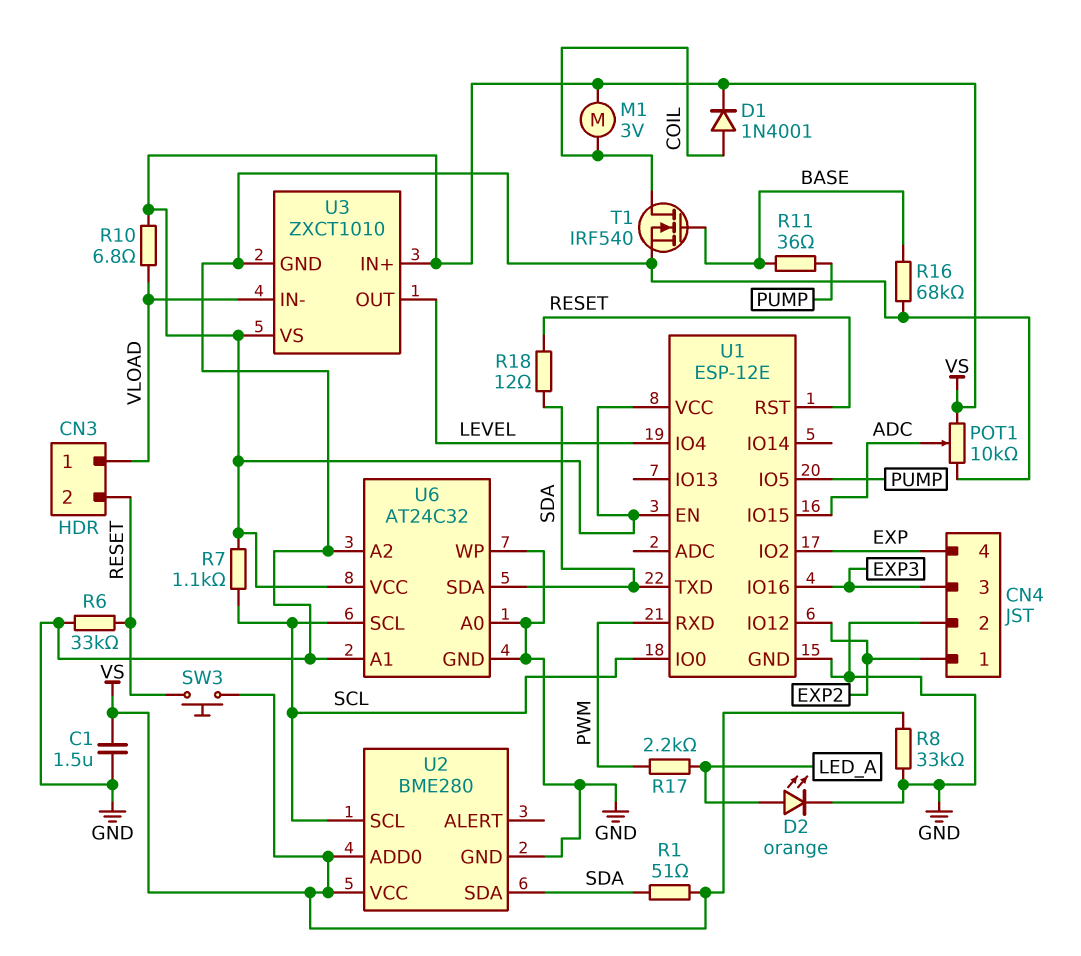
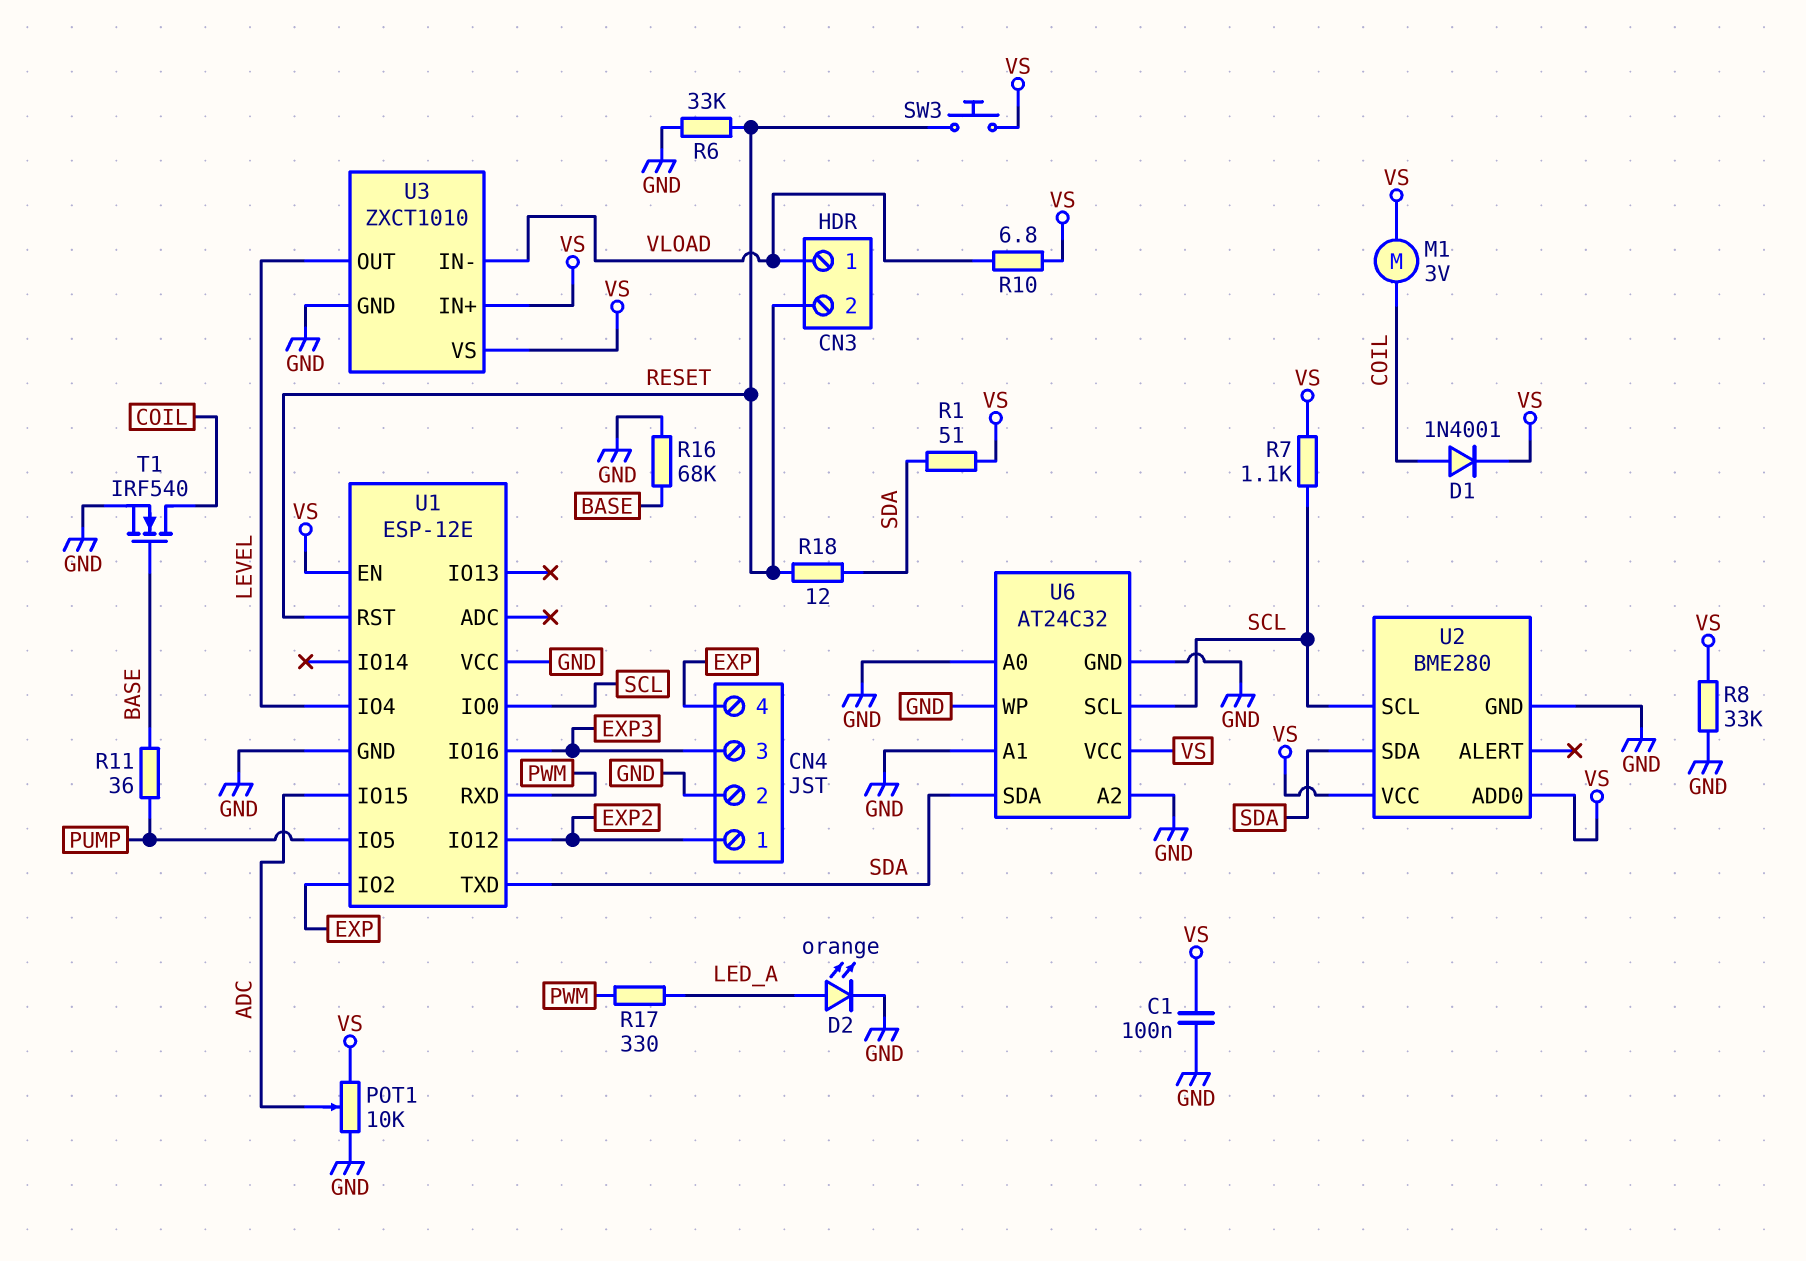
C1: 1.5uF (GND, VS) -> 100nF (GND, VS)
R17: 2.2k (LED_A, PWM) -> 330 (LED_A, PWM)
U1 pin VCC: VS -> GND

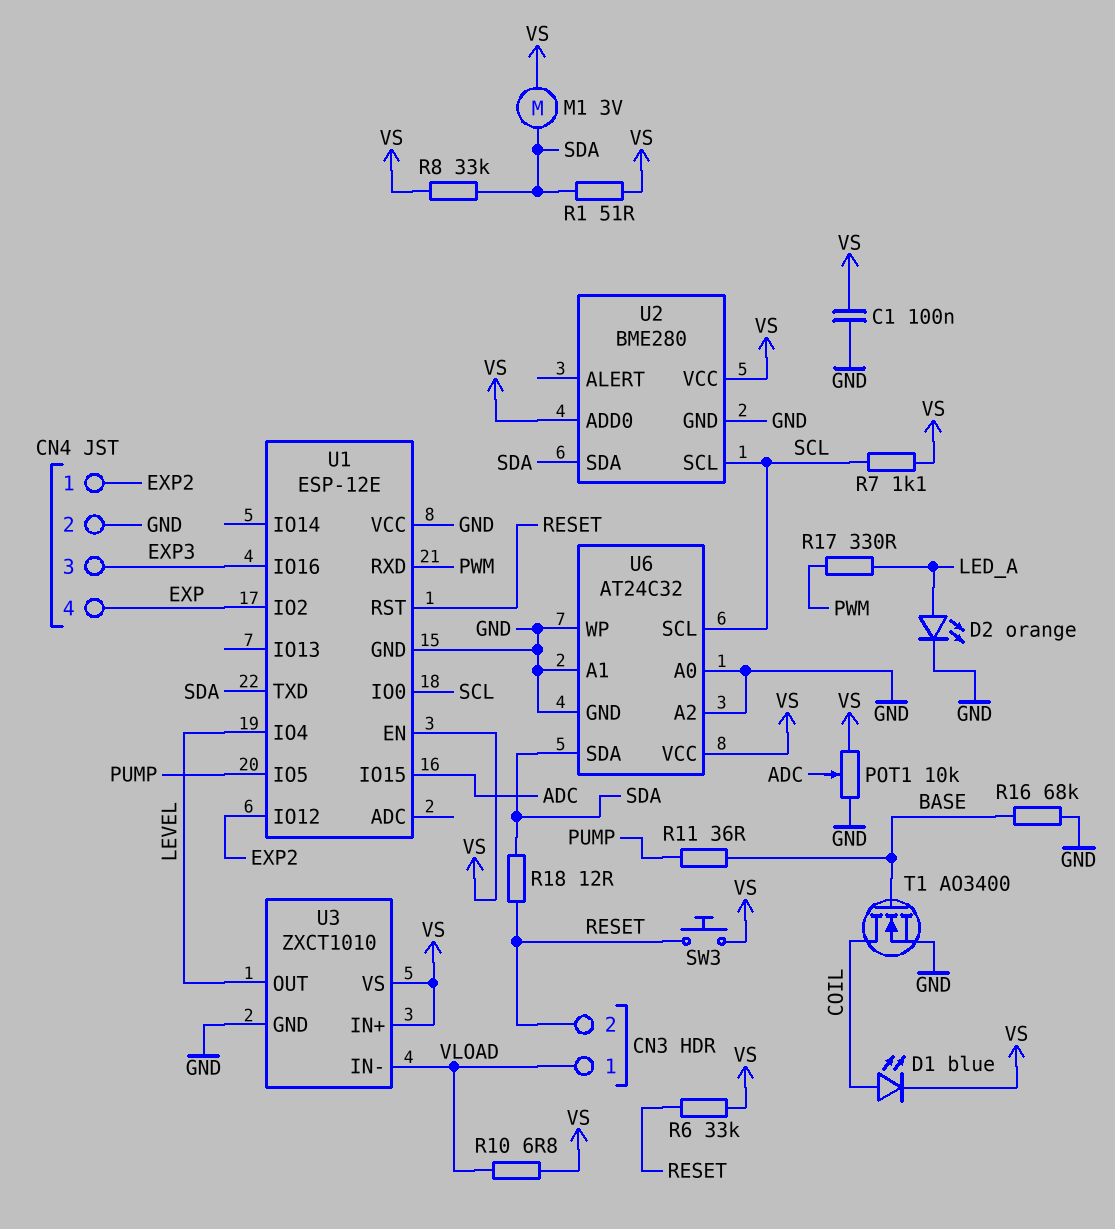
D1: diode 1N4001 (A COIL, K VS) -> LED blue (A COIL, K VS)
M1: motor 3V (COIL, VS) -> motor 3V (SDA, VS)
R6: 33k (GND, RESET) -> 33k (RESET, VS)
R8: 33k (GND, VS) -> 33k (SDA, VS)
T1: NMOS IRF540 (G BASE, D COIL, S GND) -> NMOS AO3400 (G BASE, D COIL, S GND)

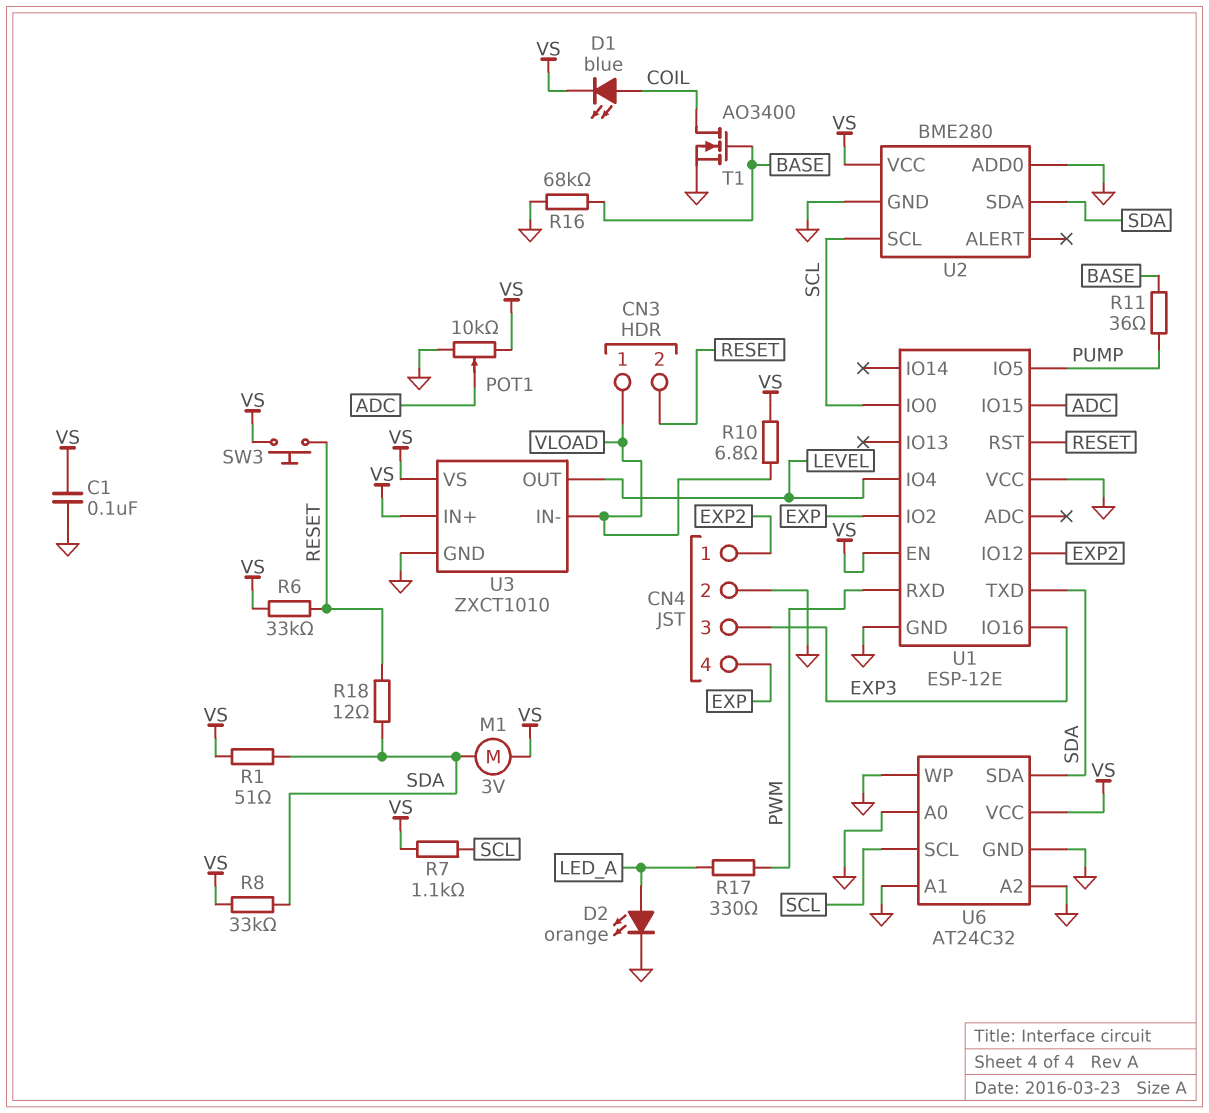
U2 pin ADD0: VS -> GND

